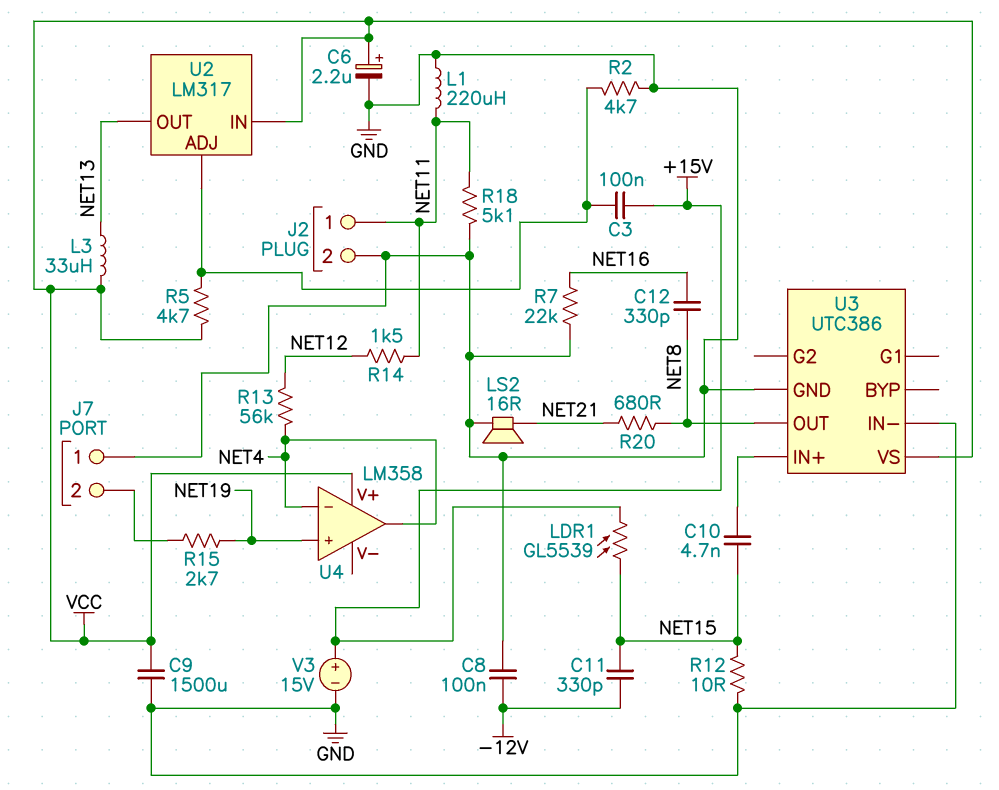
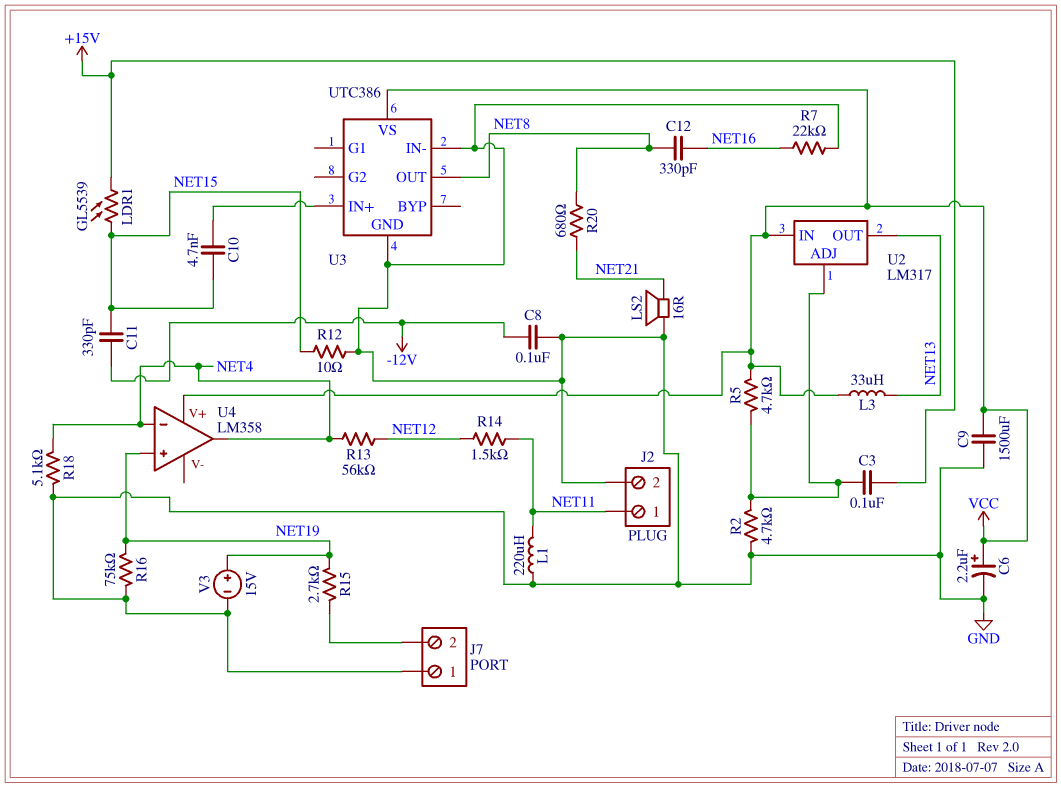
R16: none -> 75k (GND, NET19)
R18: 5.1k (GND, NET11) -> 5.1k (GND, NET4)
V3: 15V (plus +15V, minus GND) -> 15V (plus NET19, minus GND)

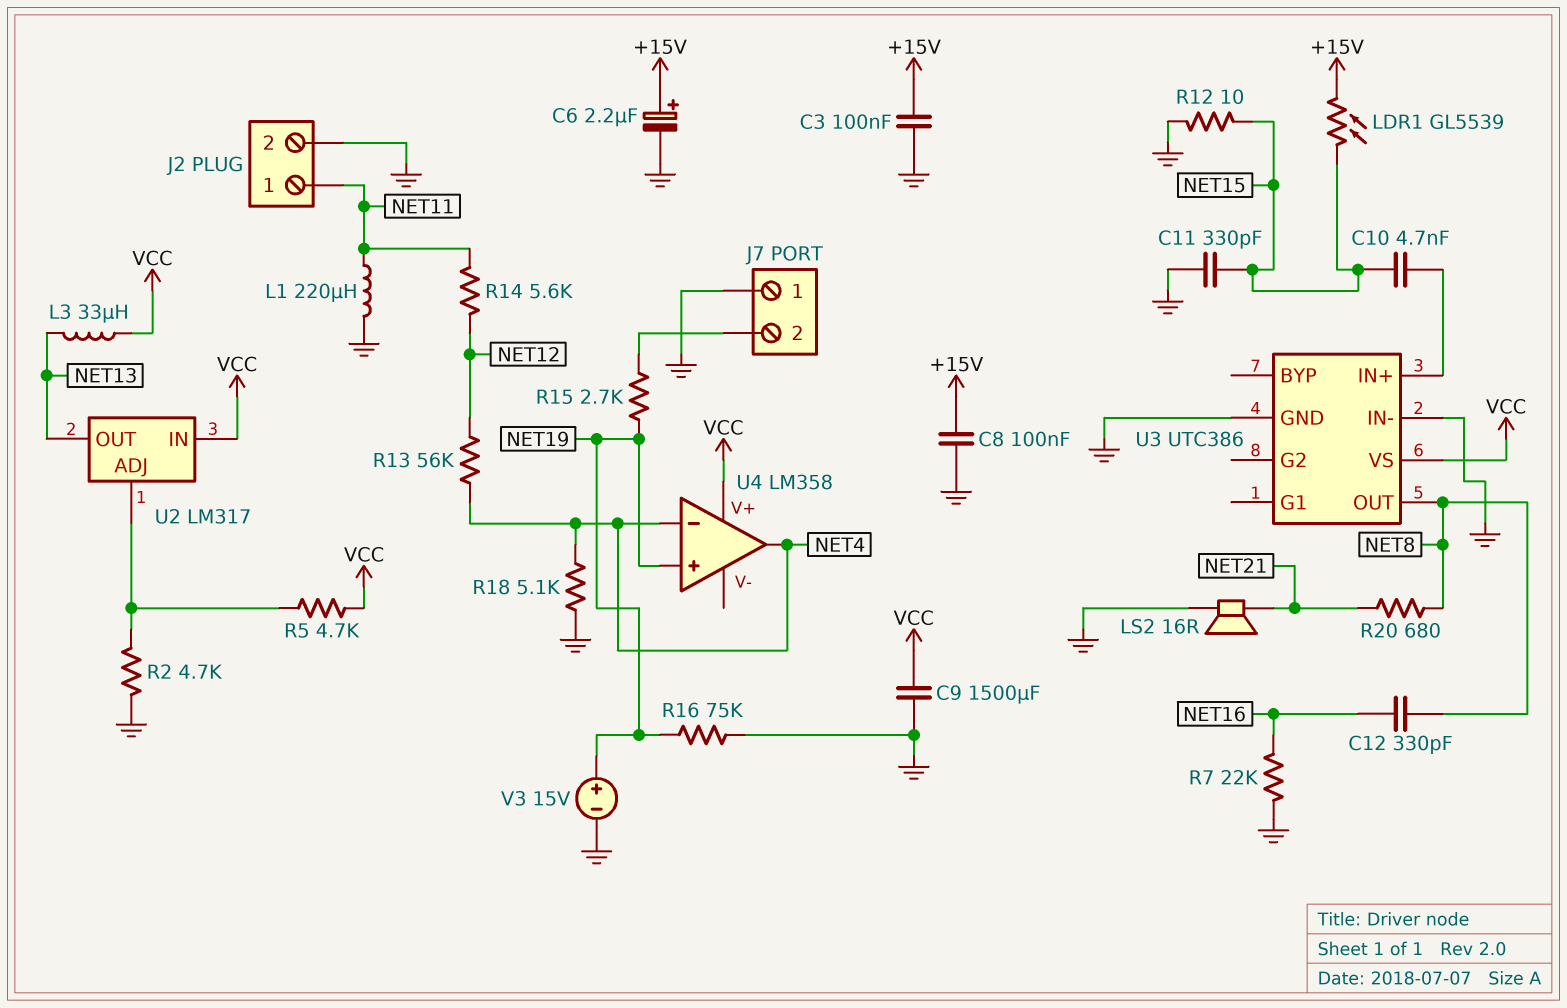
C3: 100nF (+15V, U2/ADJ) -> 100nF (+15V, GND)
C6: 2.2uF (plus VCC, minus GND) -> 2.2uF (plus +15V, minus GND)
C8: 100nF (-12V, GND) -> 100nF (+15V, GND)
C11: 330pF (-12V, NET15) -> 330pF (GND, NET15)
R14: 1.5k (NET11, NET12) -> 5.6k (NET11, NET12)

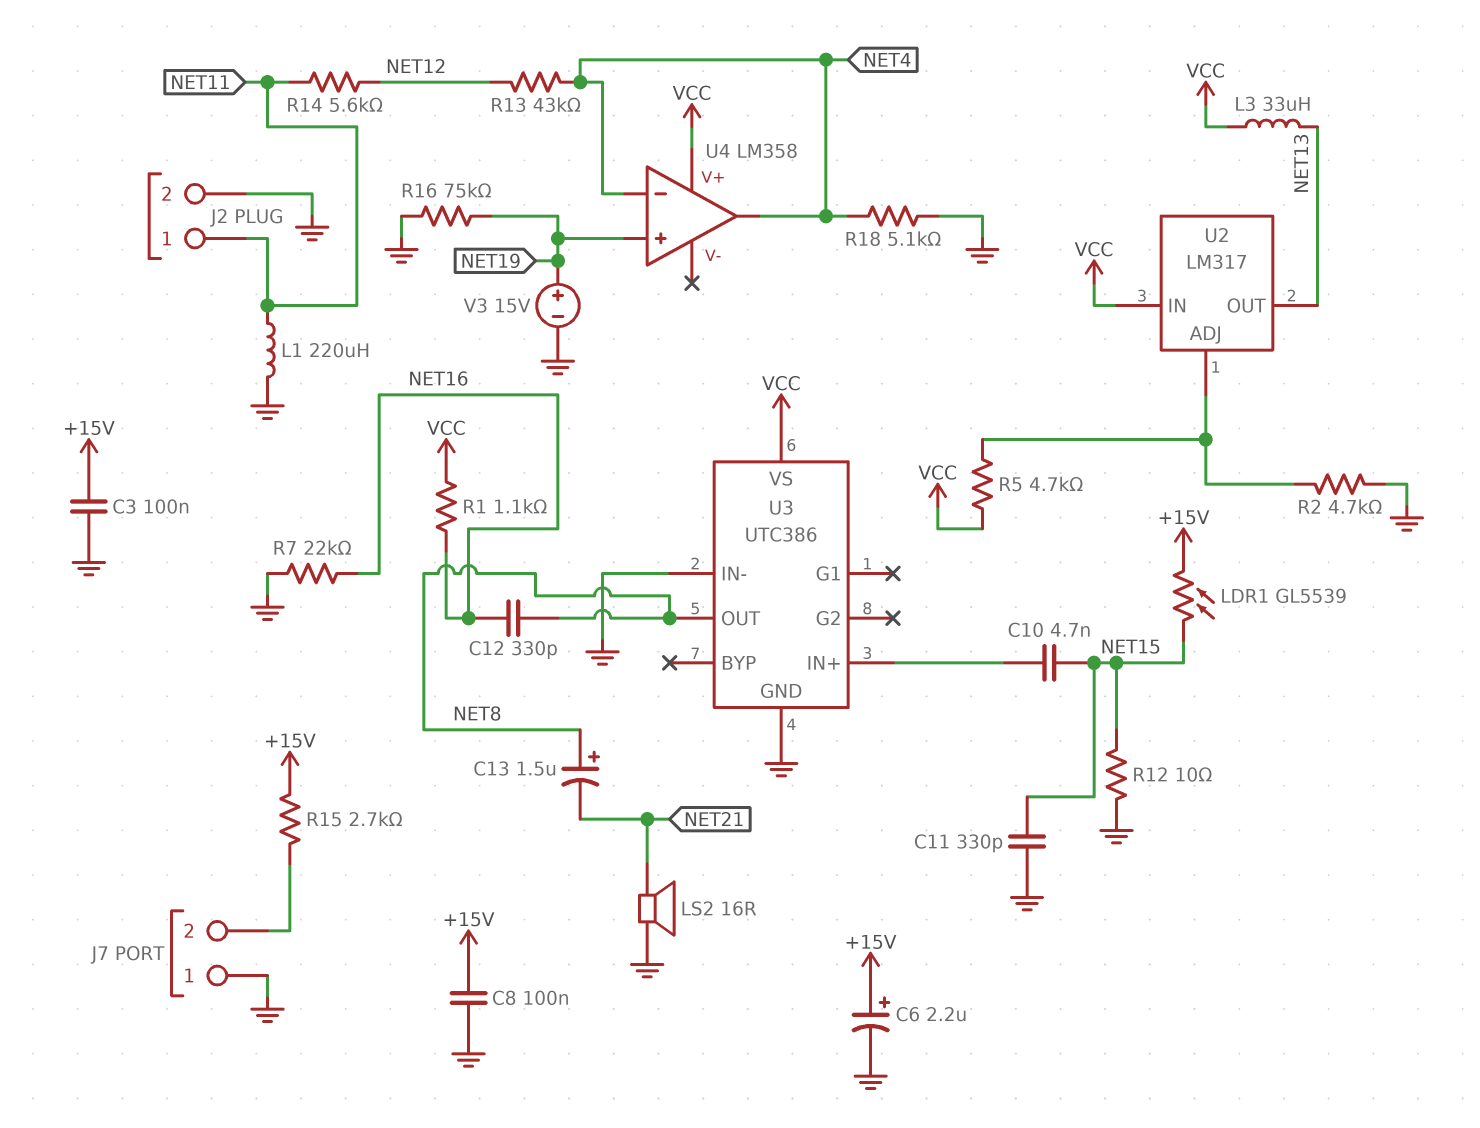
C9: 1500uF (GND, VCC) -> none
C13: none -> 1.5uF (plus NET8, minus NET21)
R1: none -> 1.1k (NET16, VCC)
R13: 56k (NET4, NET12) -> 43k (NET4, NET12)
R15: 2.7k (J7/2, NET19) -> 2.7k (+15V, J7/2)
R20: 680 (NET8, NET21) -> none

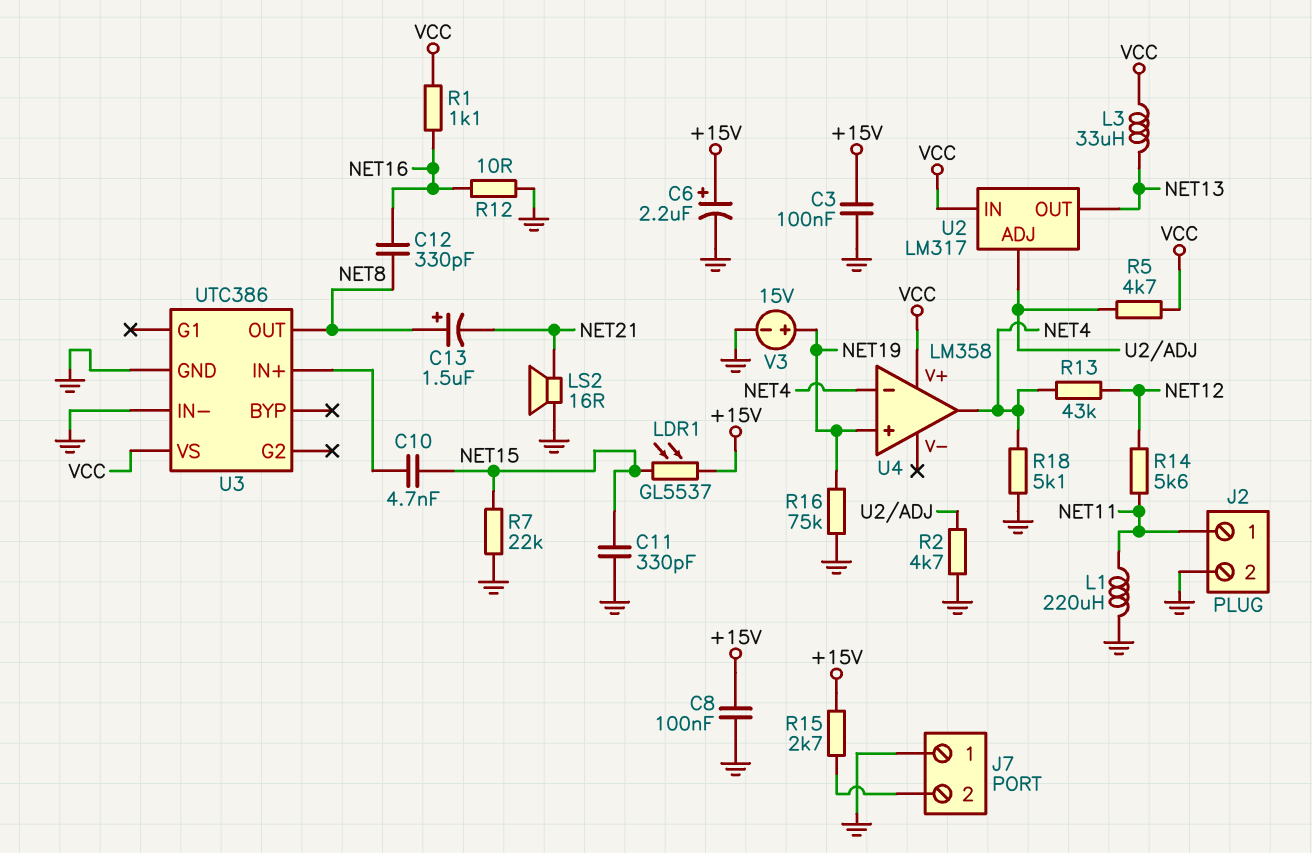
LDR1: GL5539 (+15V, NET15) -> GL5537 (+15V, NET15)
R7: 22k (GND, NET16) -> 22k (GND, NET15)
R12: 10 (GND, NET15) -> 10 (GND, NET16)

